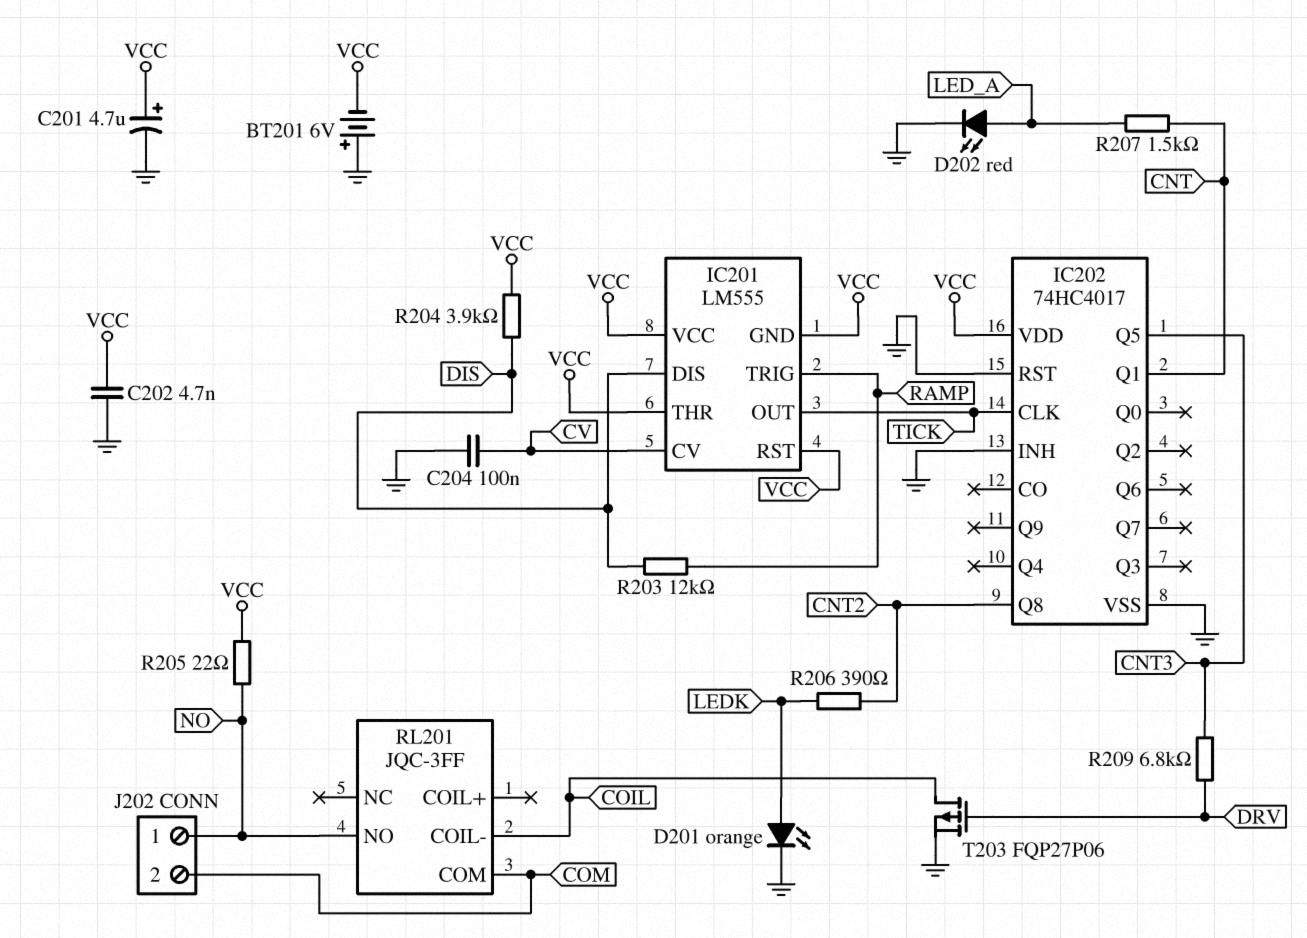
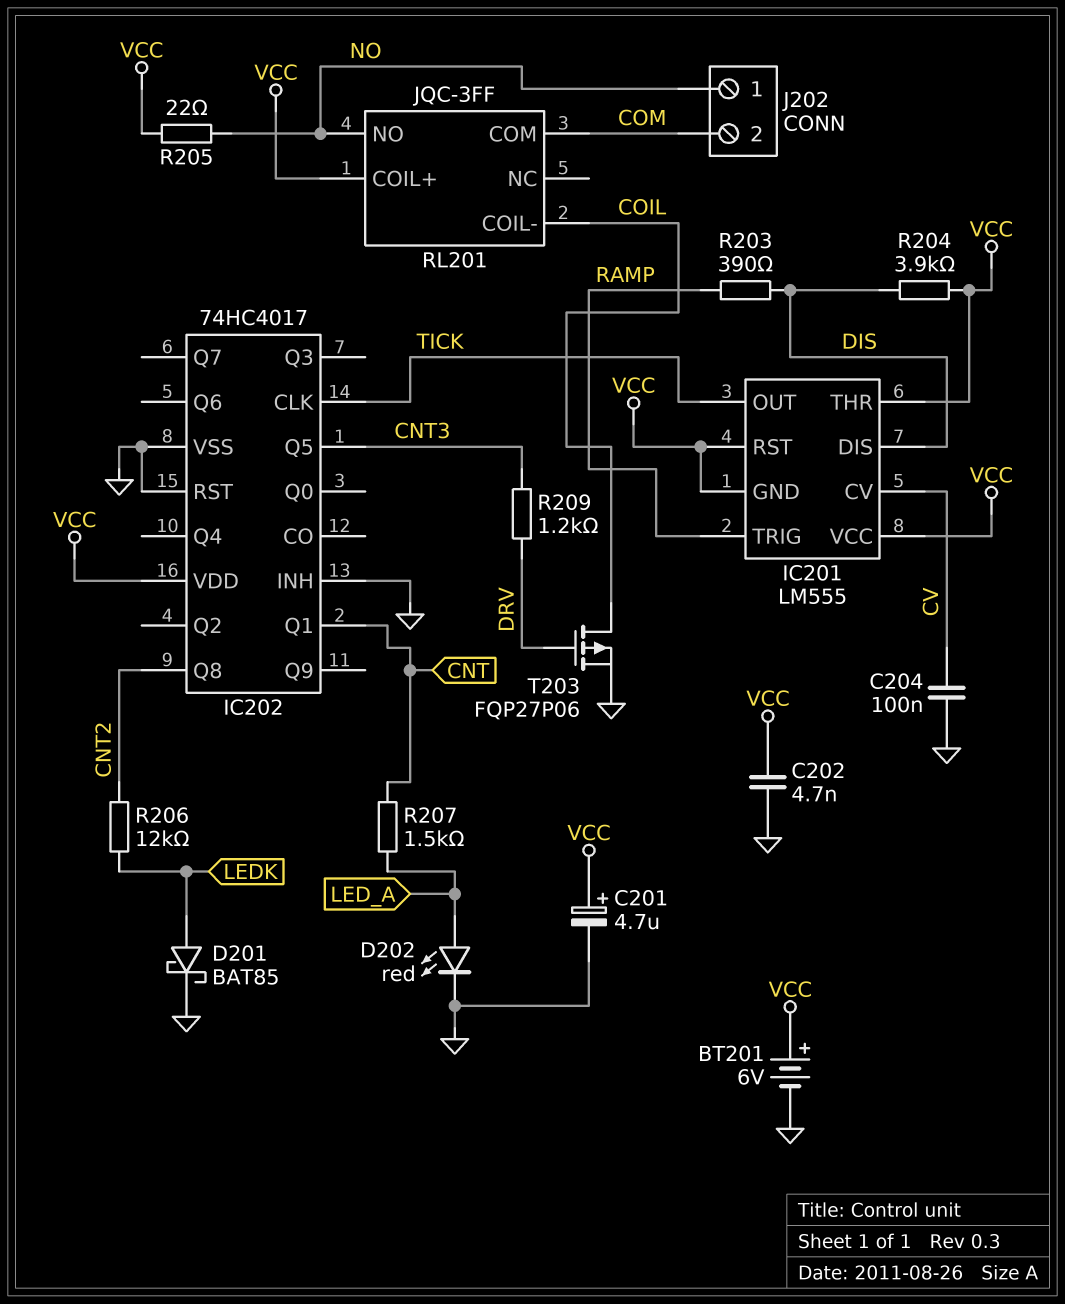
BT201: 6V (plus GND, minus VCC) -> 6V (plus VCC, minus GND)
D201: LED orange (A LEDK, K GND) -> schottky BAT85 (A LEDK, K GND)
R203: 12k (DIS, RAMP) -> 390 (DIS, RAMP)
R206: 390 (CNT2, LEDK) -> 12k (CNT2, LEDK)
R209: 6.8k (CNT3, DRV) -> 1.2k (CNT3, DRV)
RL201 pin COIL+: none -> VCC

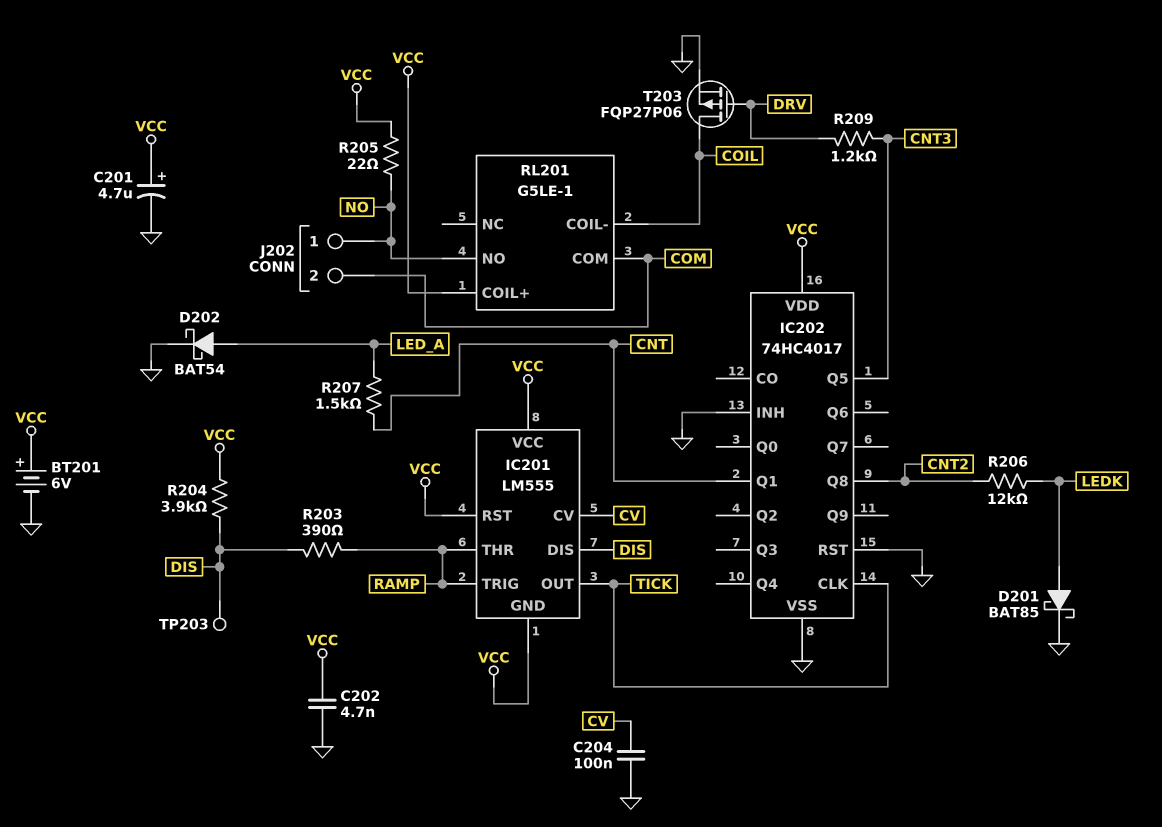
D202: LED red (A LED_A, K GND) -> schottky BAT54 (A LED_A, K GND)
IC201 pin THR: VCC -> RAMP
RL201: JQC-3FF -> G5LE-1
TP203: none -> test point (DIS)

